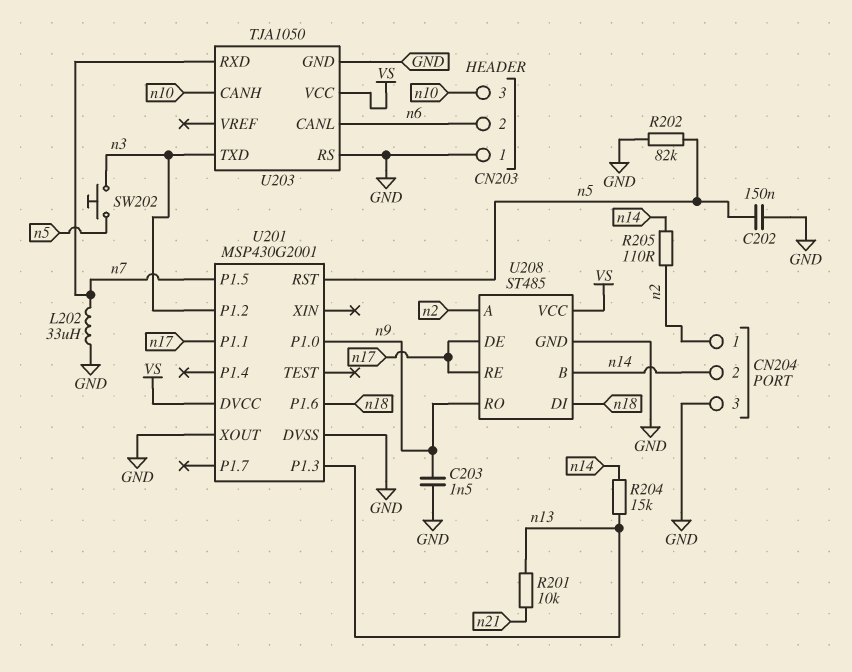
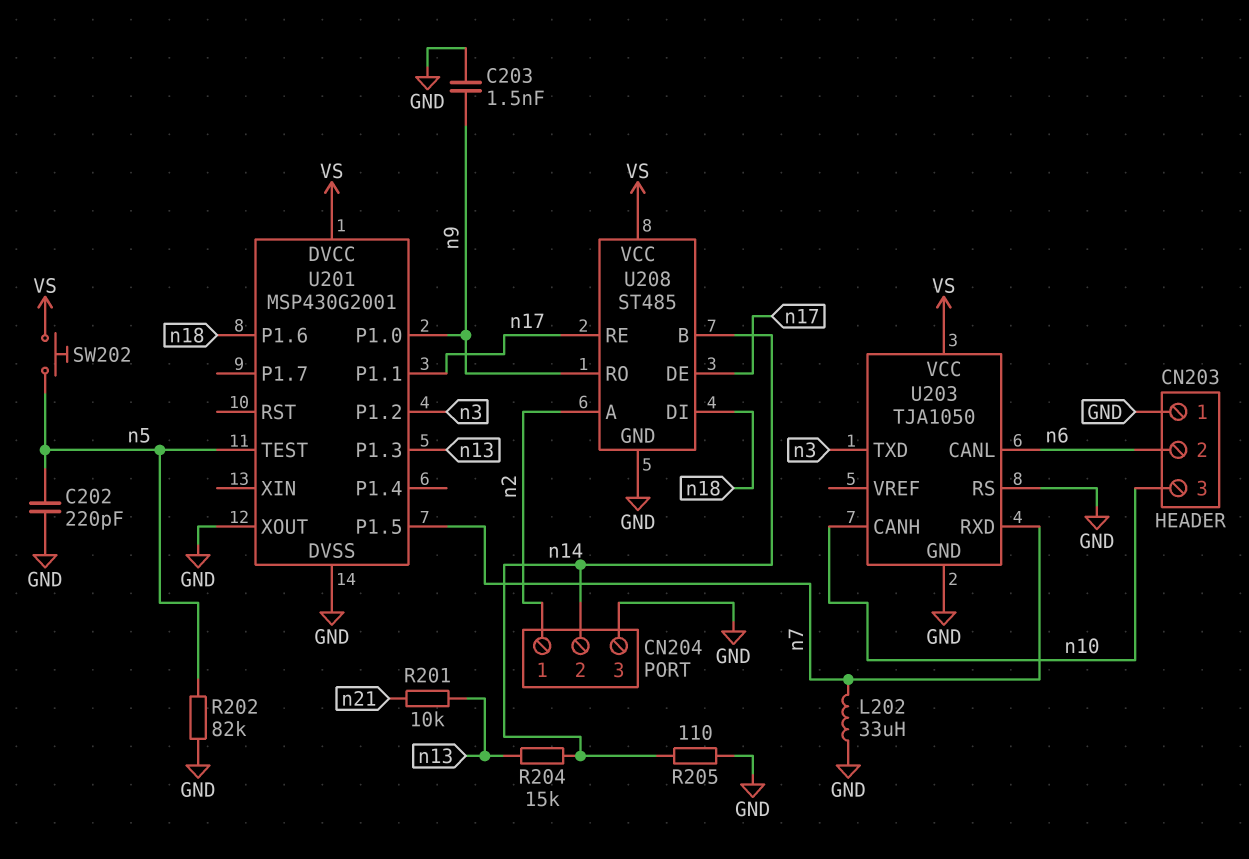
C202: 150nF (GND, n5) -> 220pF (GND, n5)
R205: 110 (n2, n14) -> 110 (GND, n14)
SW202: button (n3, n5) -> button (VS, n5)
U201 pin RST: n5 -> none
U201 pin TEST: none -> n5

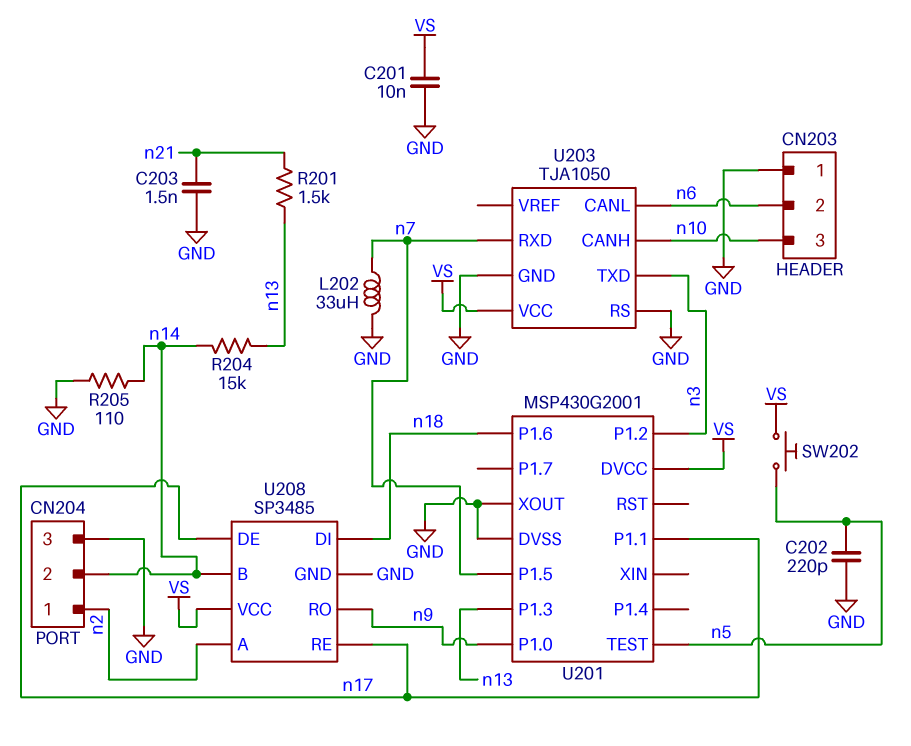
C201: none -> 10nF (GND, VS)
C203: 1.5nF (GND, n9) -> 1.5nF (GND, n21)
R201: 10k (n13, n21) -> 1.5k (n13, n21)
R202: 82k (GND, n5) -> none
U208: ST485 -> SP3485

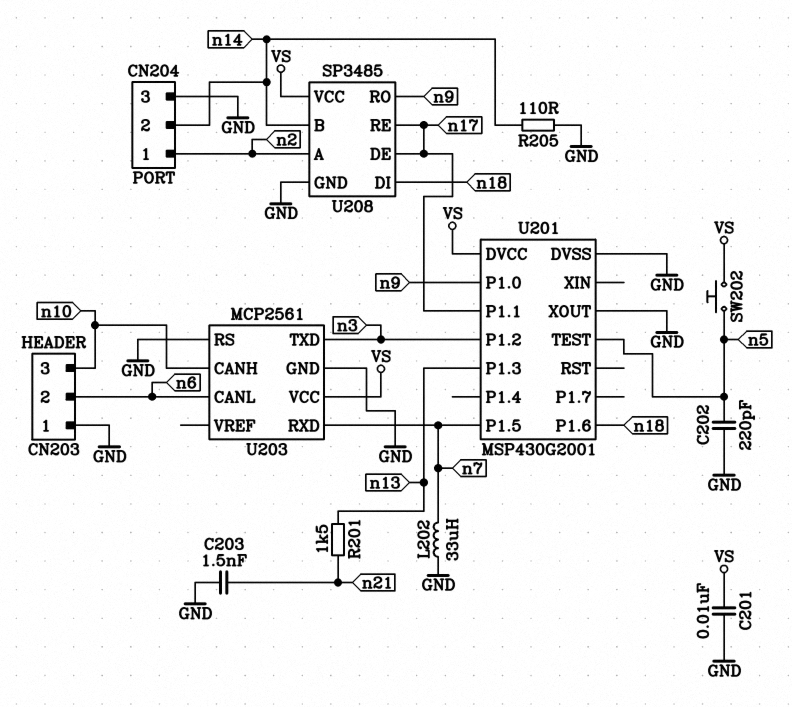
R204: 15k (n13, n14) -> none
U203: TJA1050 -> MCP2561

